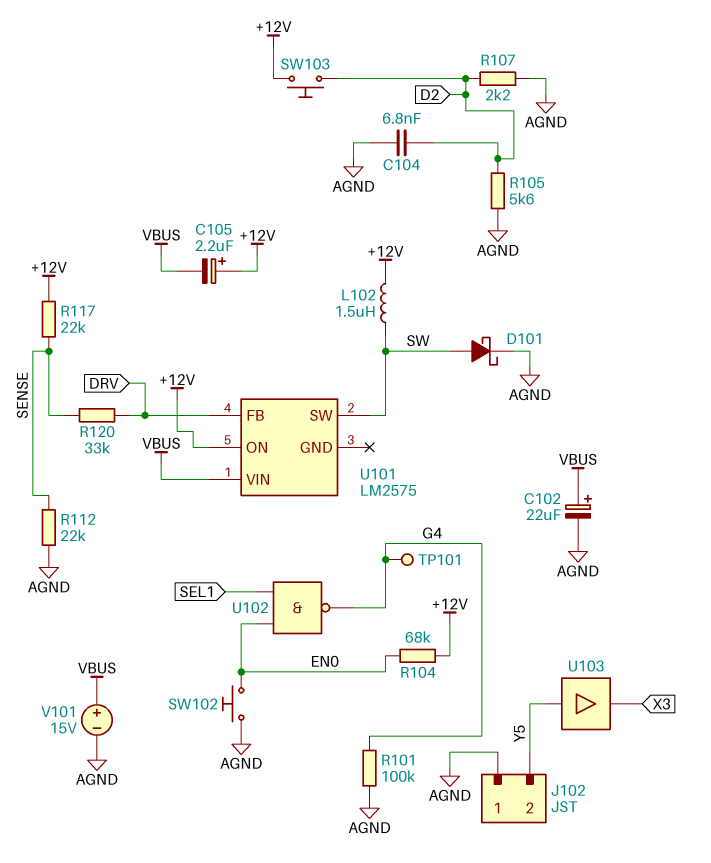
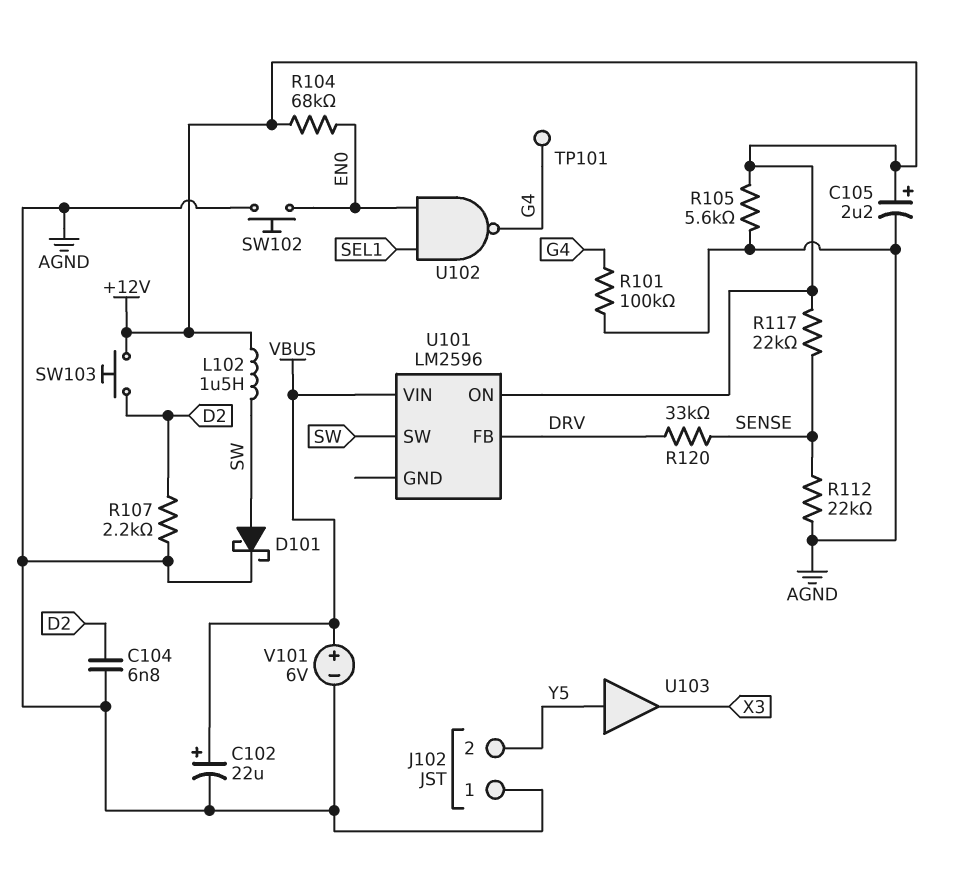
C105: 2.2uF (plus +12V, minus VBUS) -> 2.2uF (plus +12V, minus AGND)
R105: 5.6k (AGND, D2) -> 5.6k (+12V, AGND)
U101: LM2575 -> LM2596
V101: 15V (plus VBUS, minus AGND) -> 6V (plus VBUS, minus AGND)

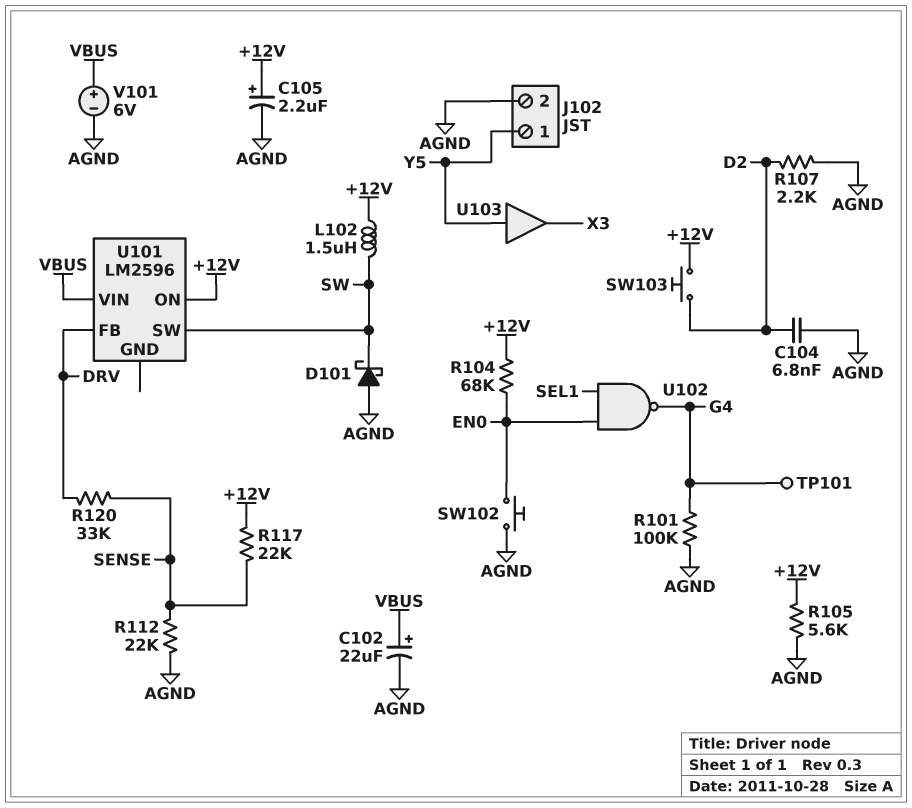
D101: schottky (A SW, K AGND) -> schottky (A AGND, K SW)
J102 pin 1: AGND -> Y5
J102 pin 2: Y5 -> AGND

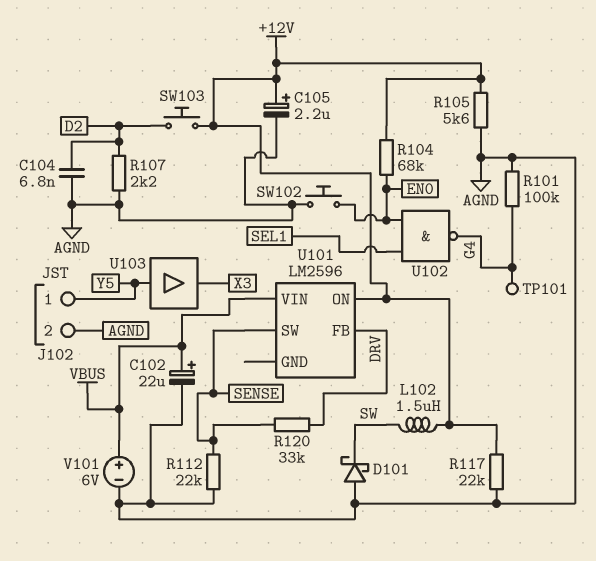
R117: 22k (+12V, SENSE) -> 22k (+12V, AGND)
U101 pin SW: SW -> SENSE

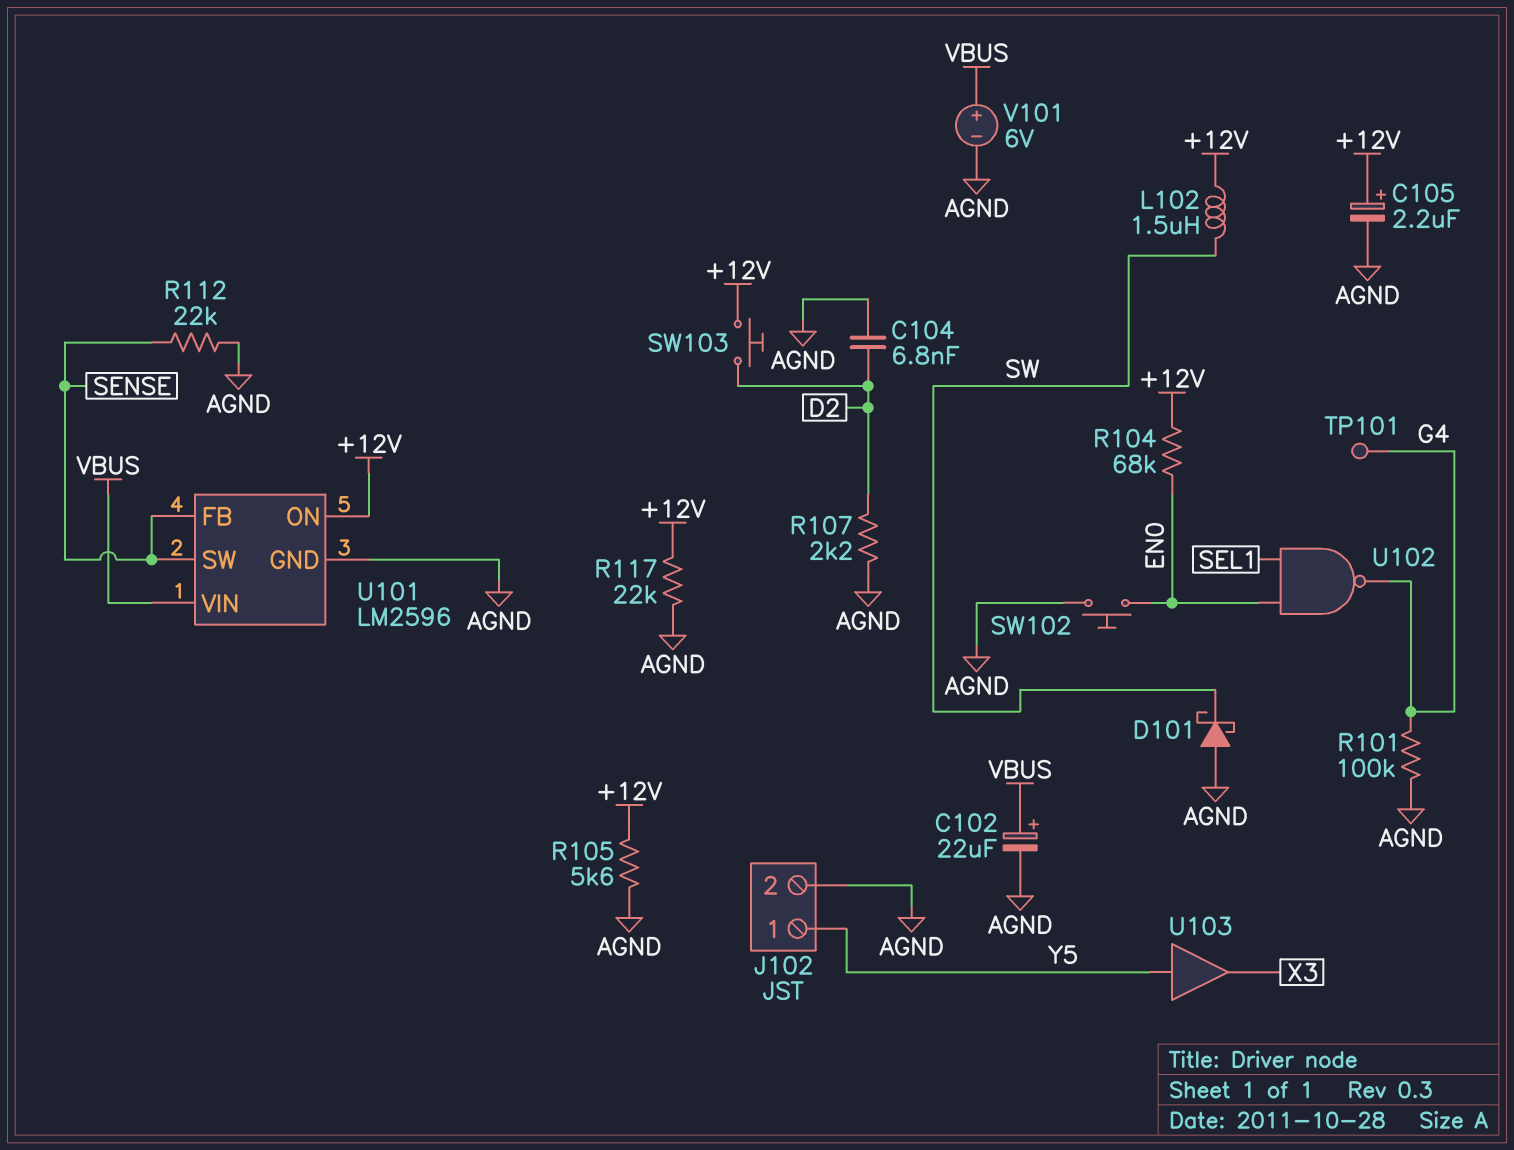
R120: 33k (DRV, SENSE) -> none
U101 pin FB: DRV -> SENSE
U101 pin GND: none -> AGND

